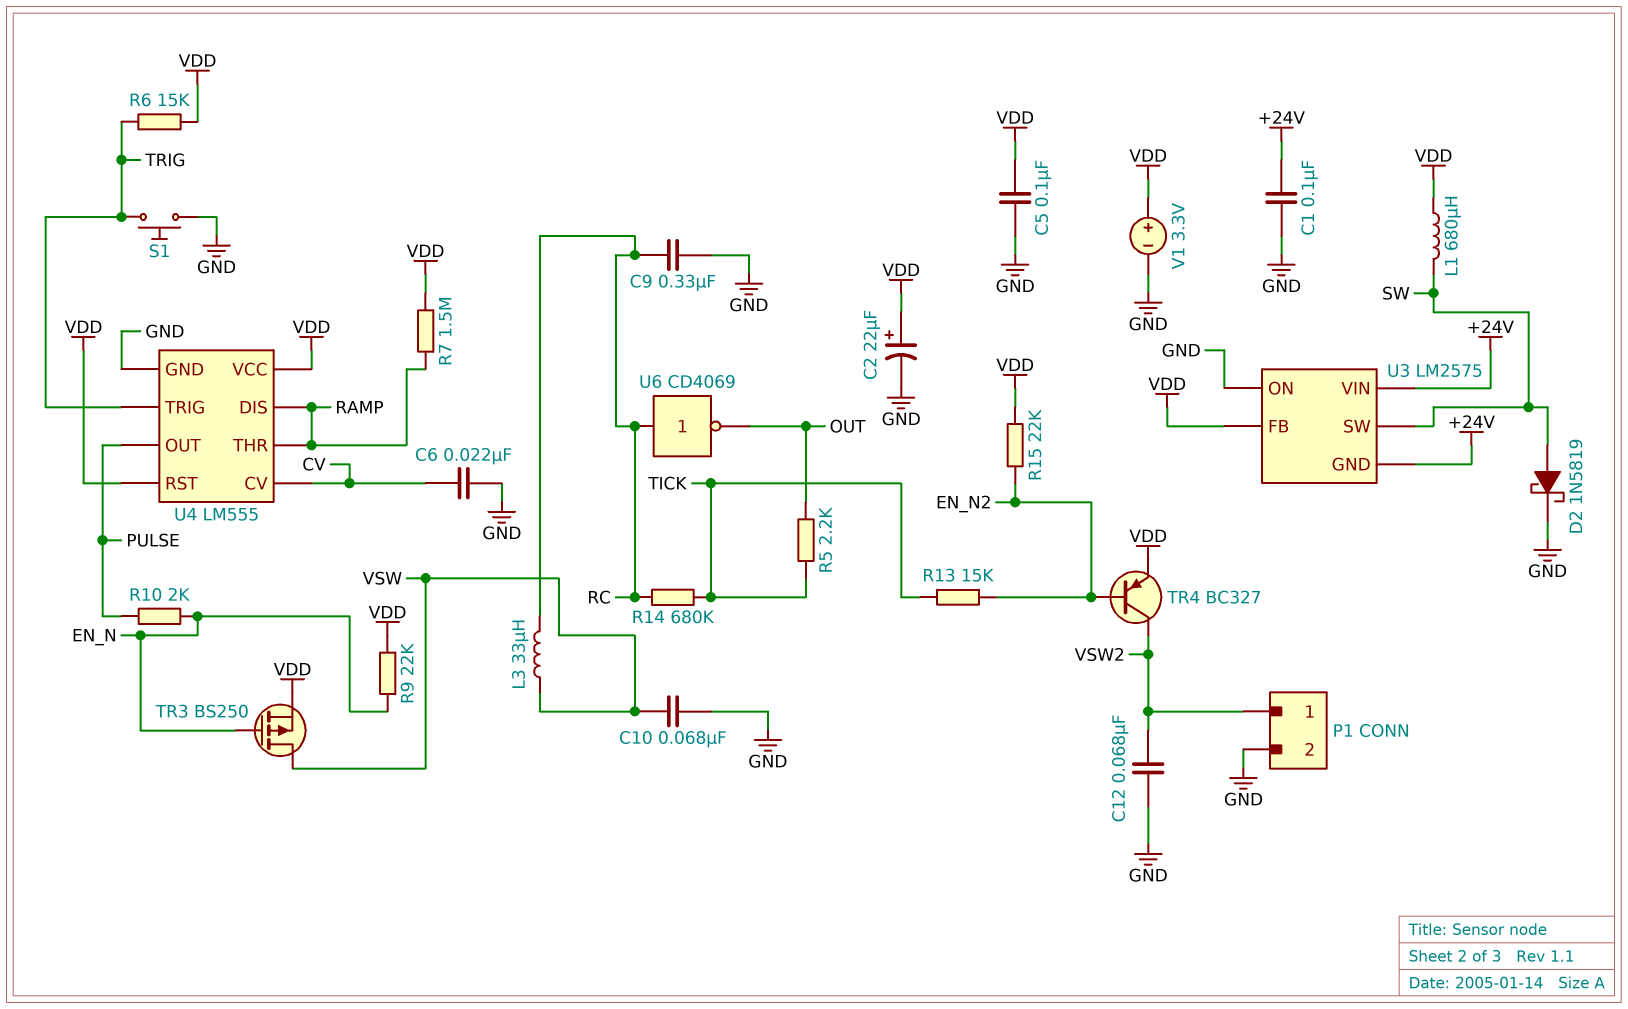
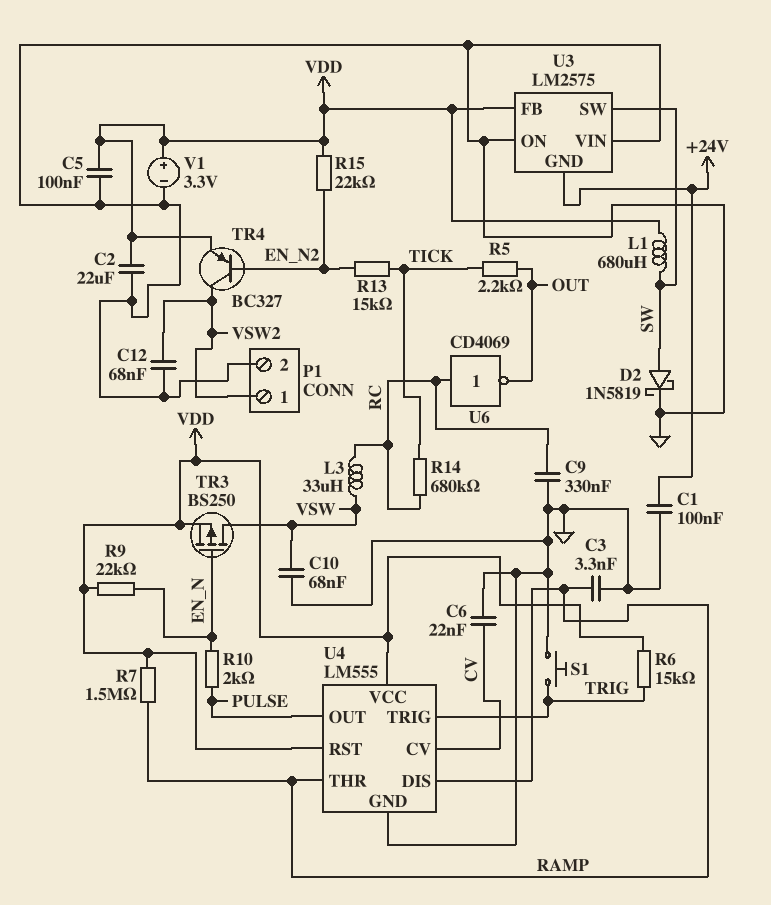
C2: 22uF (plus VDD, minus GND) -> 22uF (GND, VDD)
C3: none -> 3.3nF (GND, RAMP)
U3 pin VIN: +24V -> GND

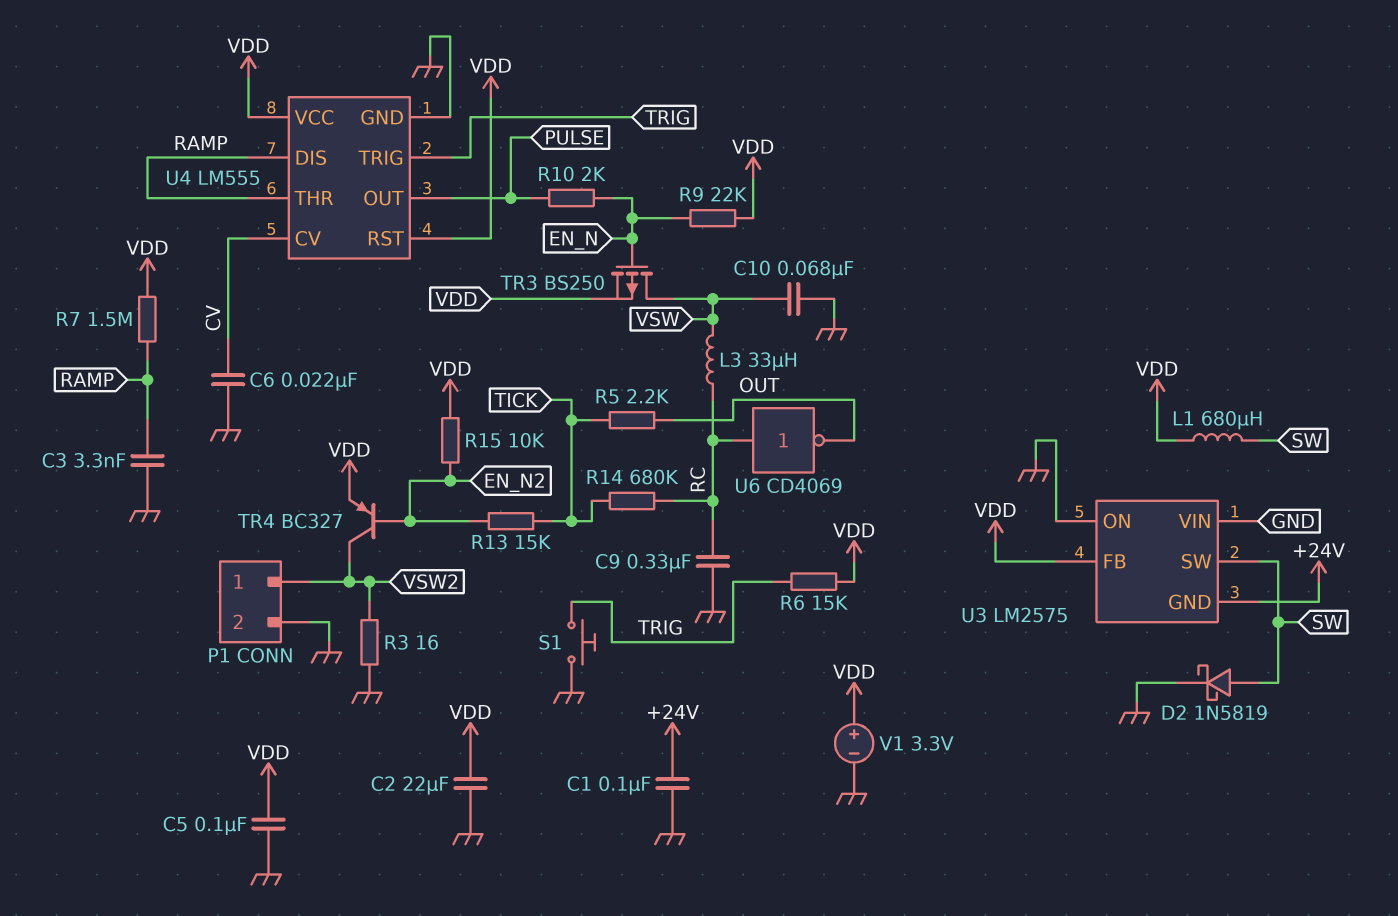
C12: 68nF (GND, VSW2) -> none
R3: none -> 16 (GND, VSW2)
R15: 22k (EN_N2, VDD) -> 10k (EN_N2, VDD)

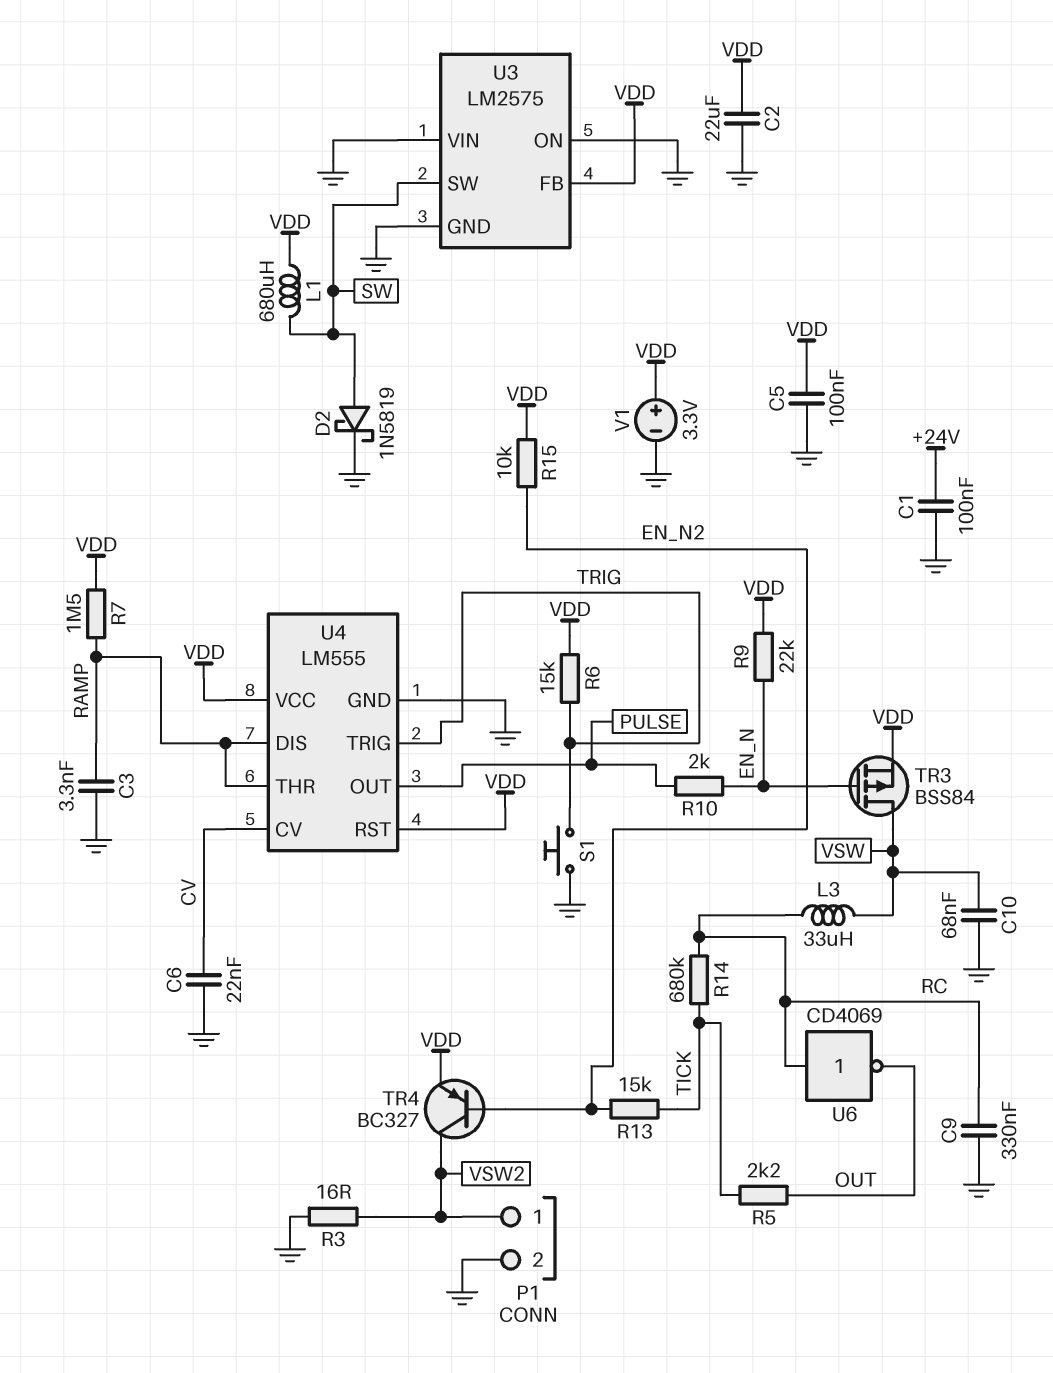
TR3: PMOS BS250 (G EN_N, D VSW, S VDD) -> PMOS BSS84 (G EN_N, D VSW, S VDD)
U3 pin GND: +24V -> GND

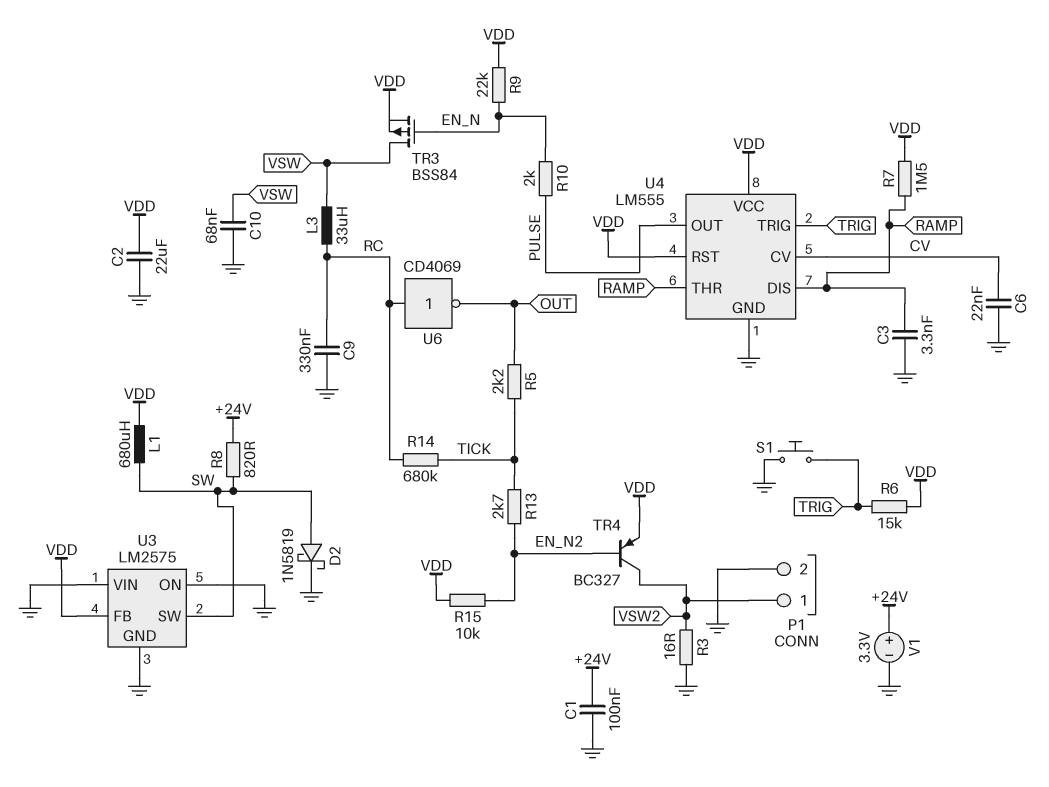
C5: 100nF (GND, VDD) -> none
R8: none -> 820 (+24V, SW)
R13: 15k (EN_N2, TICK) -> 2.7k (EN_N2, TICK)
V1: 3.3V (plus VDD, minus GND) -> 3.3V (plus +24V, minus GND)

